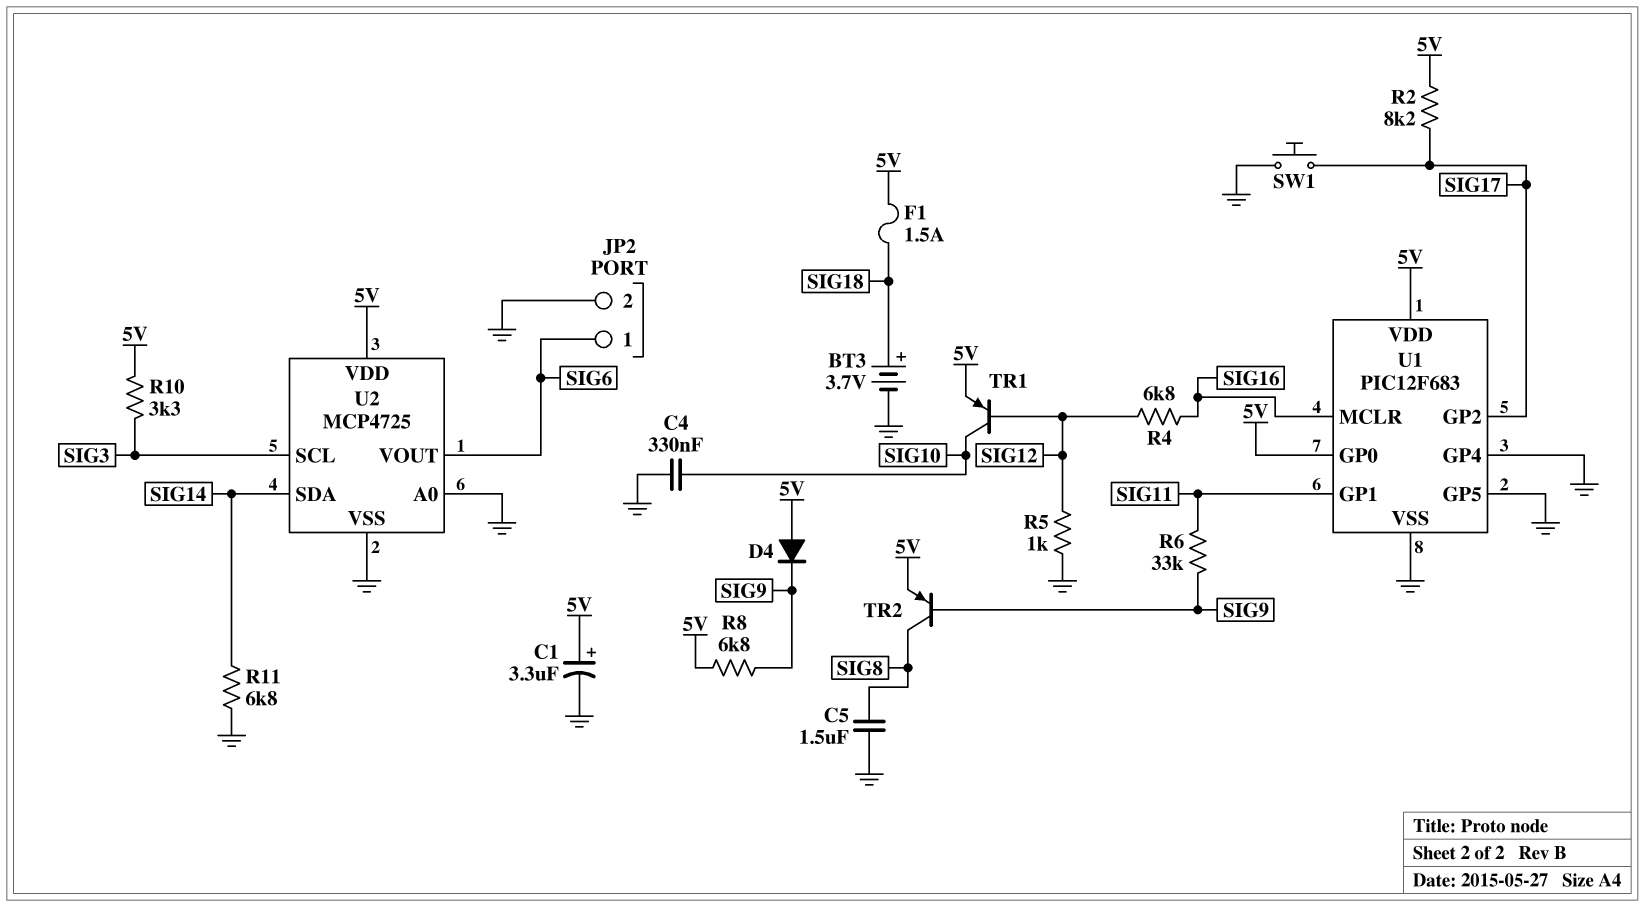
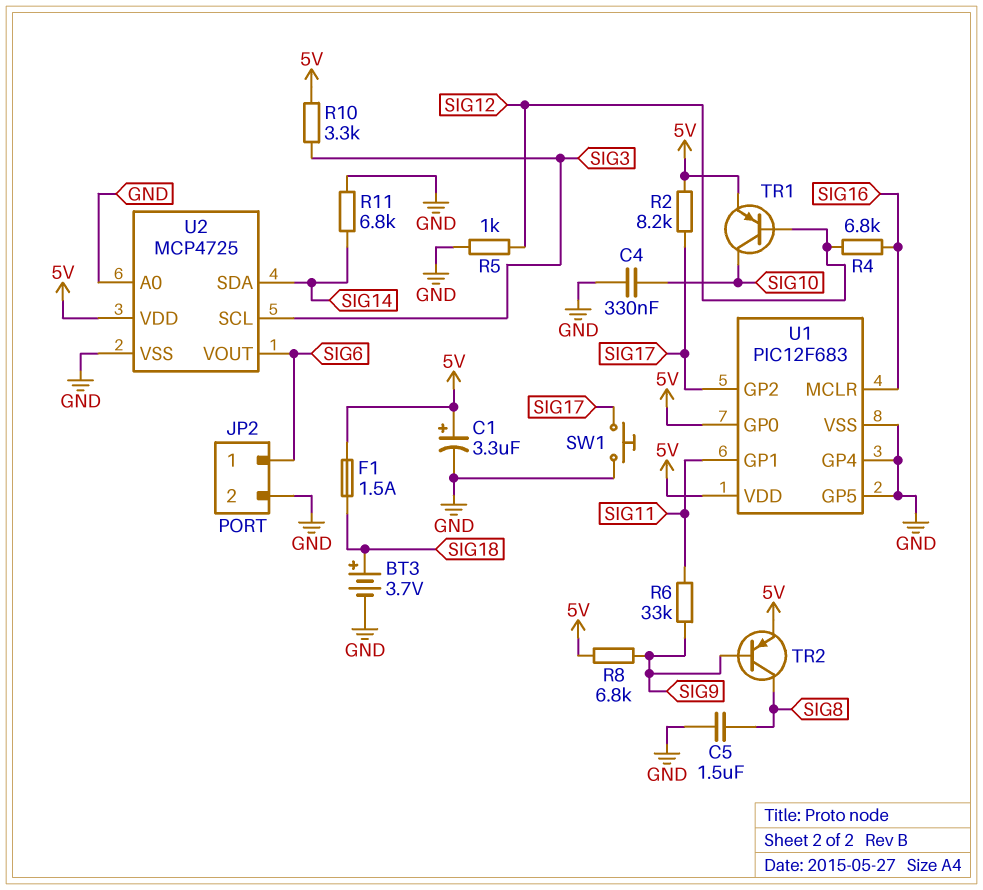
D4: diode (A 5V, K SIG9) -> none

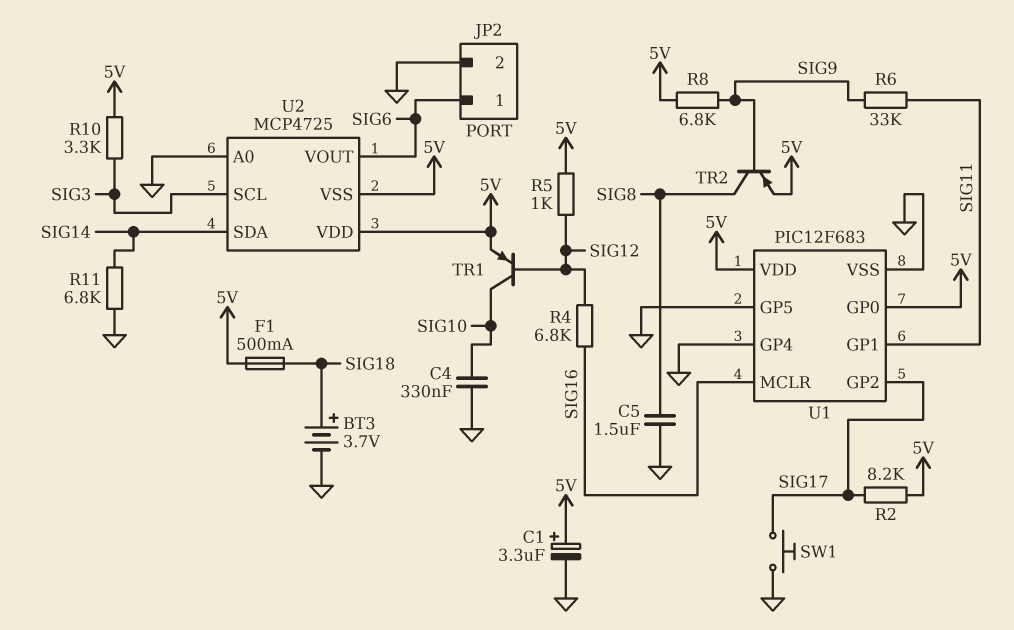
F1: 1.5A (5V, SIG18) -> 500mA (5V, SIG18)
R5: 1k (GND, SIG12) -> 1k (5V, SIG12)
U2 pin VSS: GND -> 5V

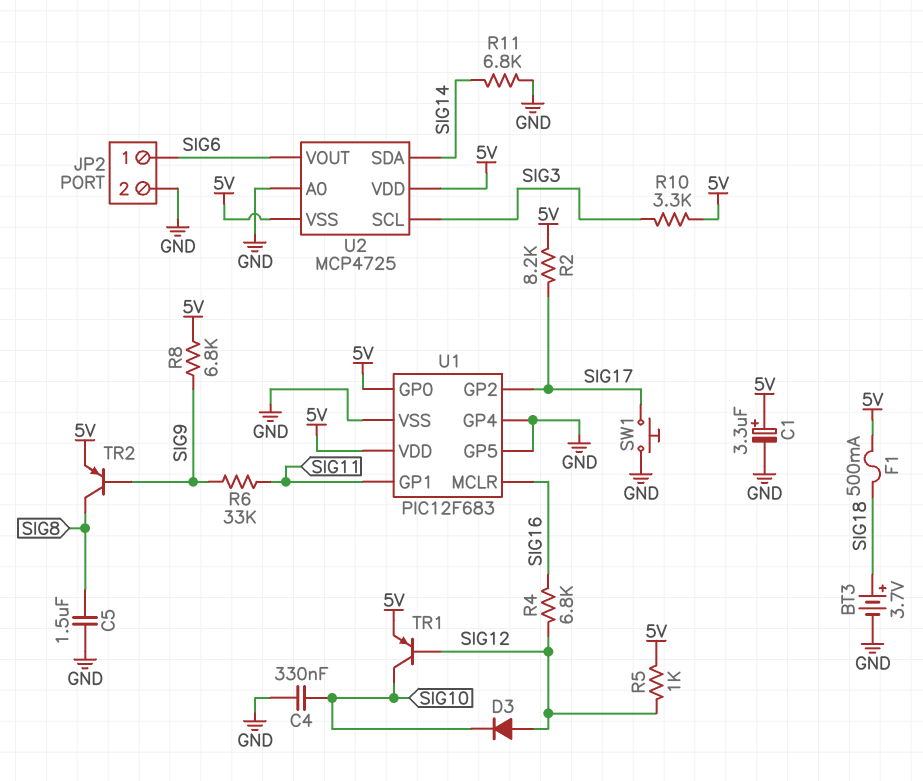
D3: none -> diode (A SIG12, K SIG10)

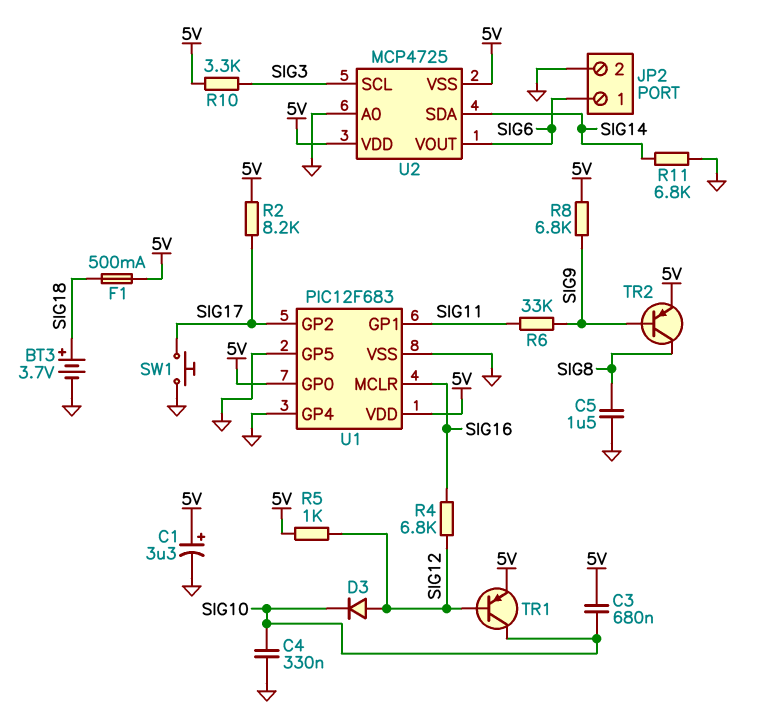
C3: none -> 680nF (5V, SIG10)

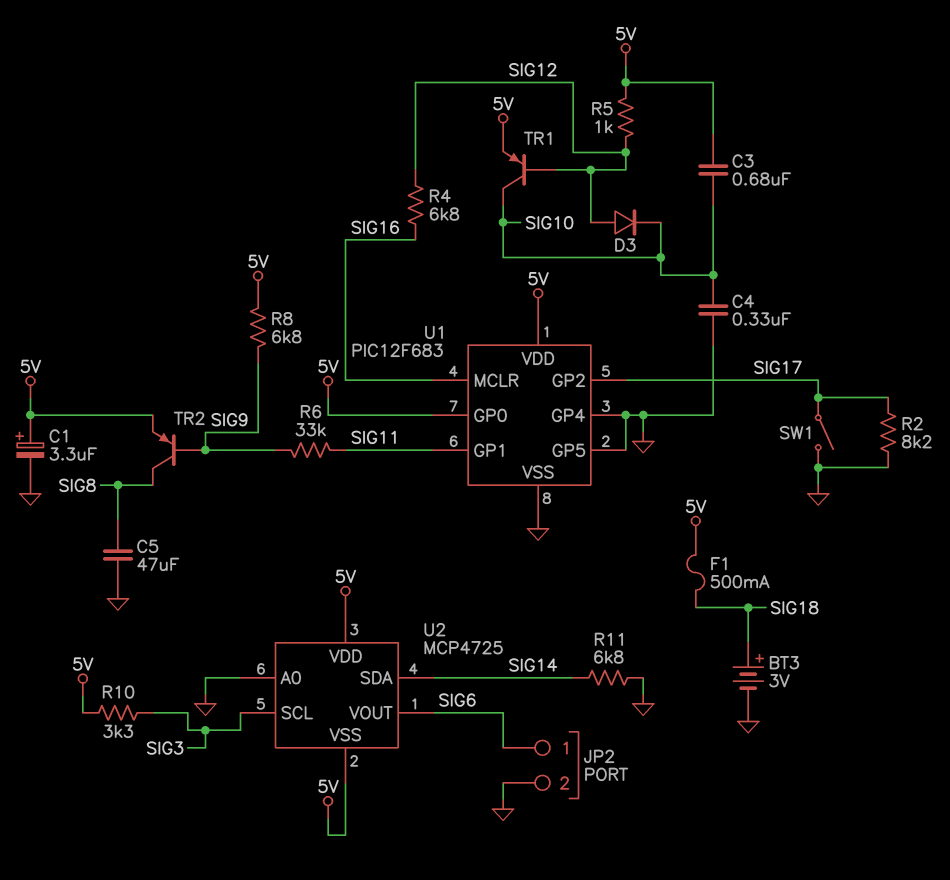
BT3: 3.7V (plus SIG18, minus GND) -> 3V (plus SIG18, minus GND)
C5: 1.5uF (GND, SIG8) -> 47uF (GND, SIG8)
R2: 8.2k (5V, SIG17) -> 8.2k (GND, SIG17)
SW1: button (GND, SIG17) -> switch (GND, SIG17)

